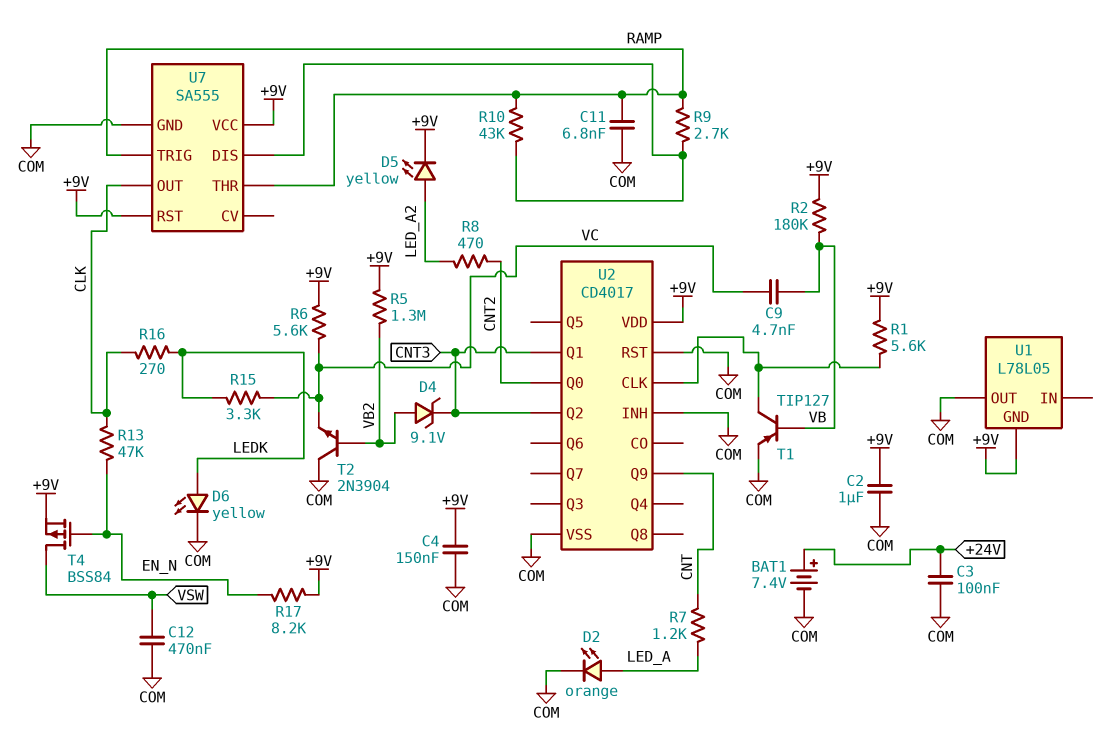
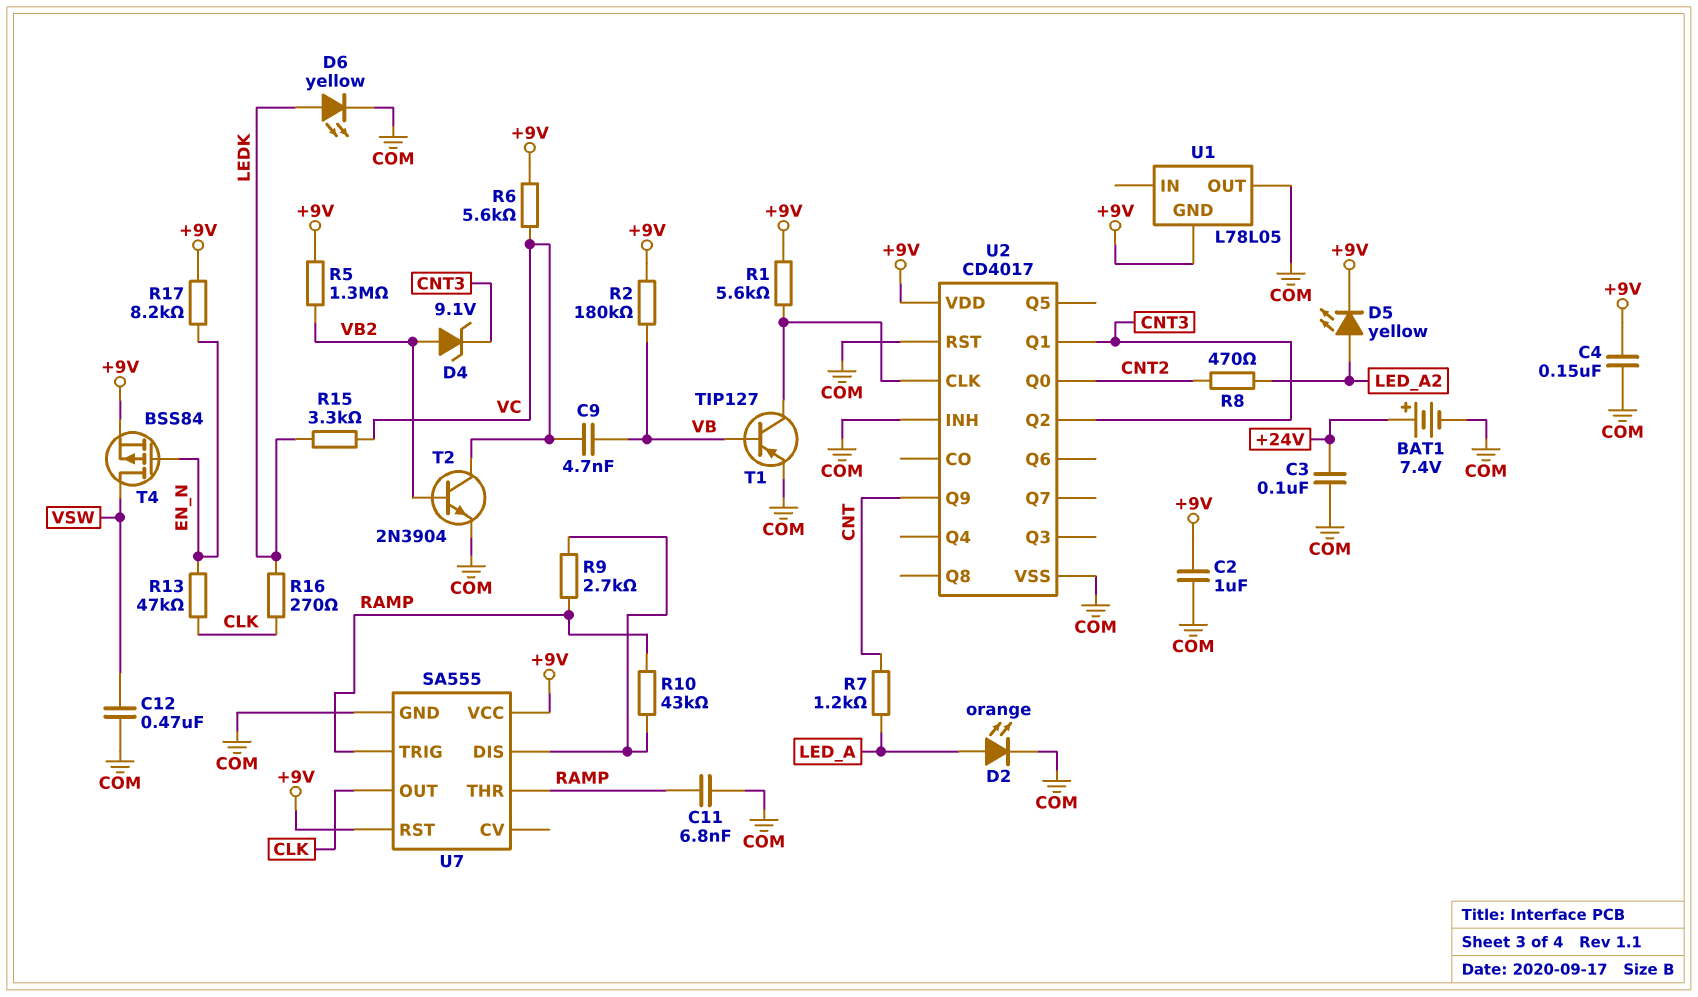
T2: NPN 2N3904 (B VB2, C COM, E VC) -> NPN 2N3904 (B VB2, C VC, E COM)

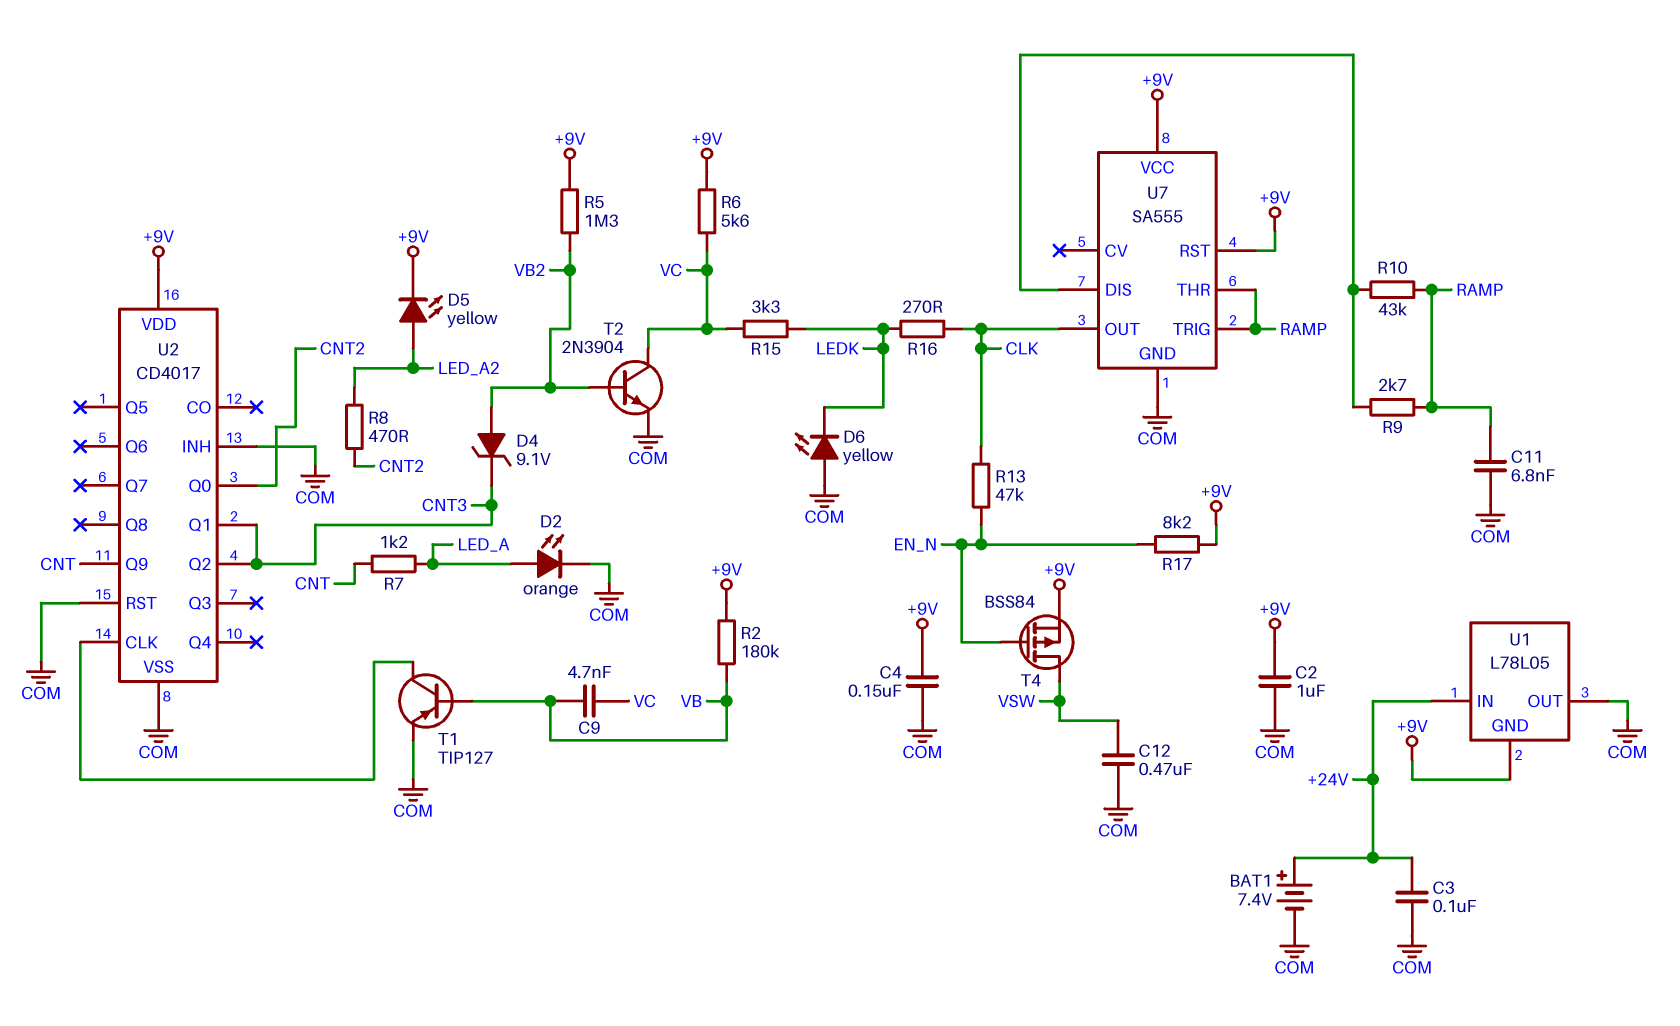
D6: LED yellow (A LEDK, K COM) -> LED yellow (A COM, K LEDK)
R1: 5.6k (+9V, U2/CLK) -> none
U1 pin IN: none -> +24V

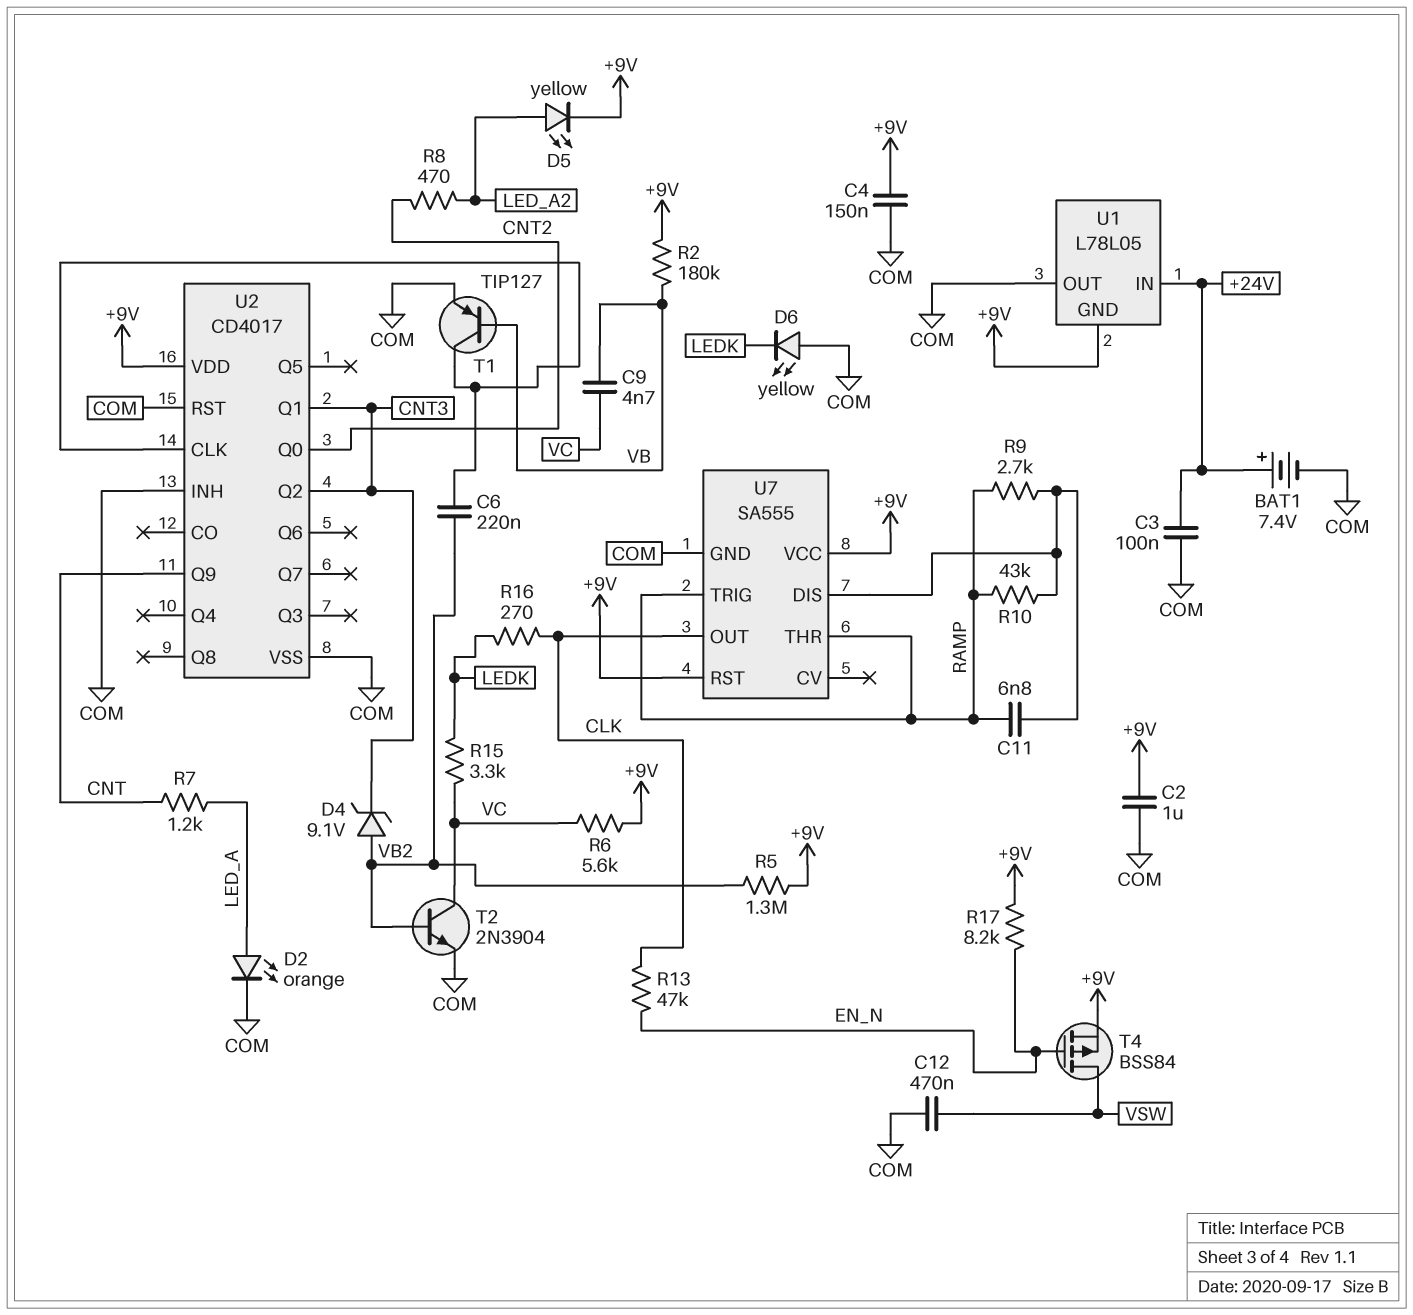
C6: none -> 220nF (U2/CLK, VB2)
C11: 6.8nF (COM, RAMP) -> 6.8nF (RAMP, U7/DIS)

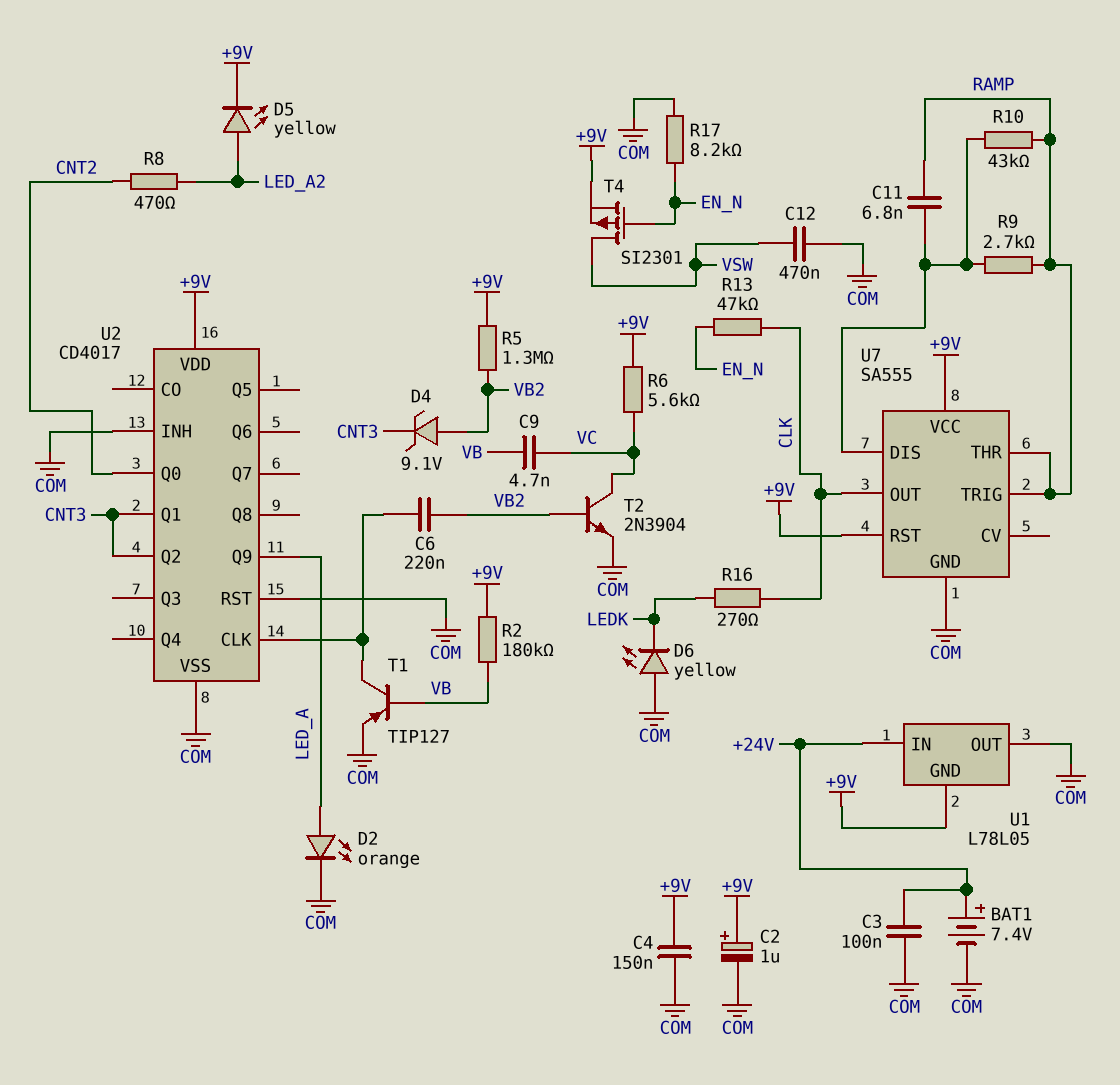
C2: 1uF (+9V, COM) -> 1uF (plus +9V, minus COM)
R7: 1.2k (CNT, LED_A) -> none
R15: 3.3k (LEDK, VC) -> none
R17: 8.2k (+9V, EN_N) -> 8.2k (COM, EN_N)
T4: PMOS BSS84 (G EN_N, D VSW, S +9V) -> PMOS SI2301 (G EN_N, D VSW, S +9V)
U2 pin Q9: CNT -> LED_A

